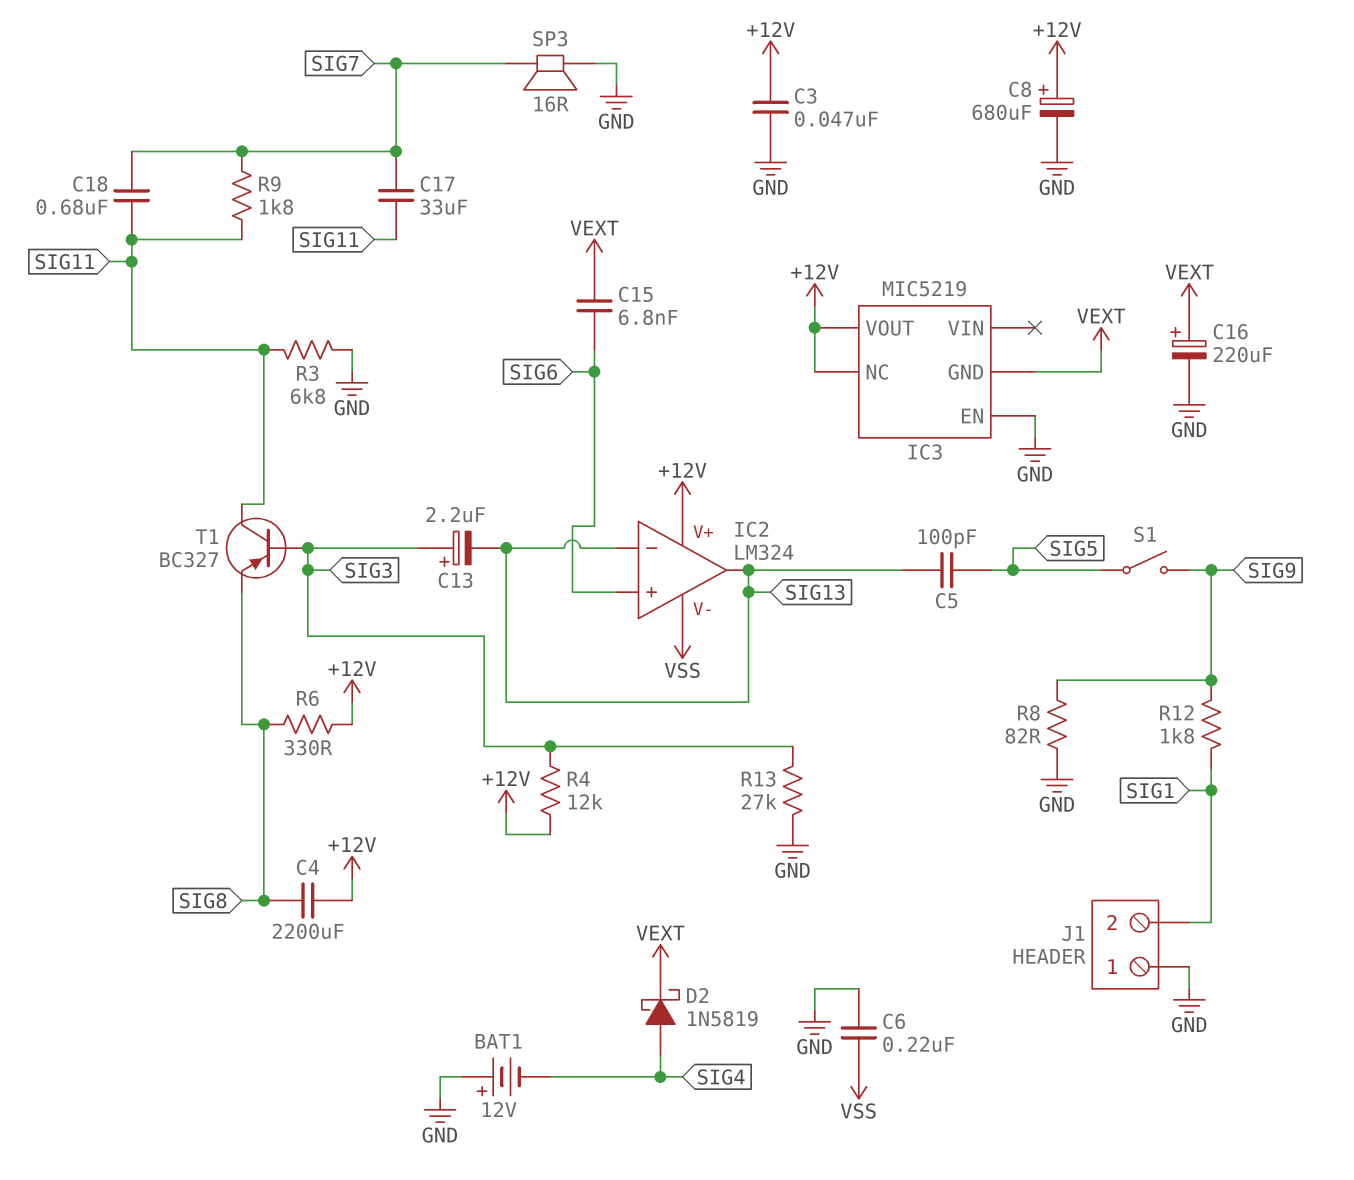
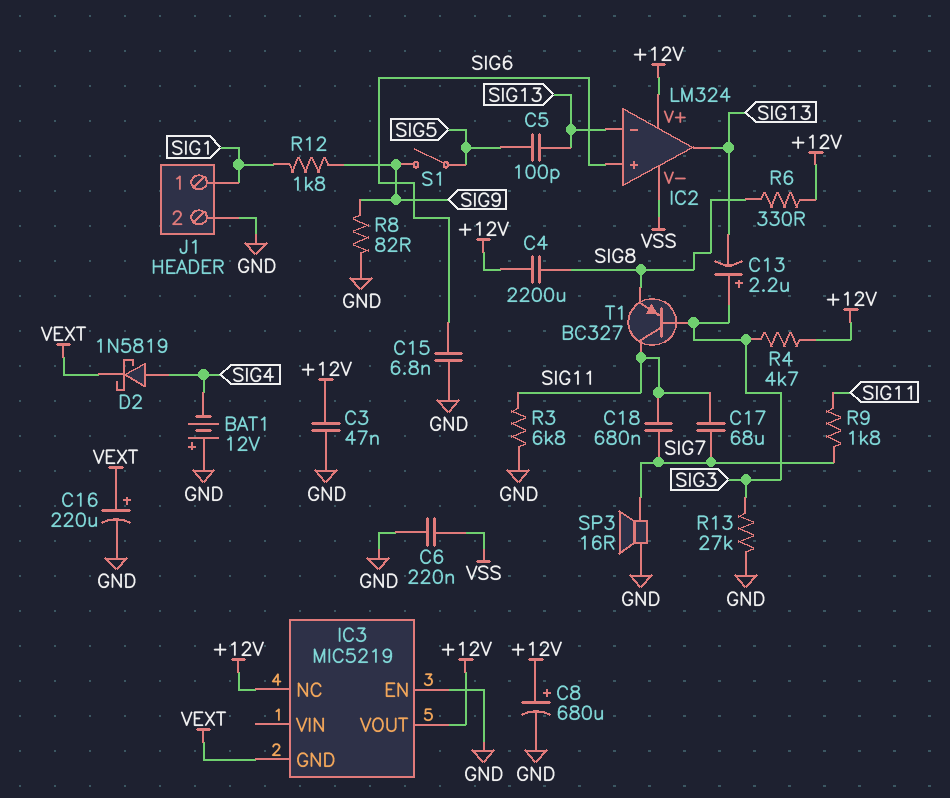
C15: 6.8nF (SIG6, VEXT) -> 6.8nF (GND, SIG6)
C17: 33uF (SIG7, SIG11) -> 68uF (SIG7, SIG11)
J1 pin 1: GND -> SIG1
J1 pin 2: SIG1 -> GND
R4: 12k (+12V, SIG3) -> 4.7k (+12V, SIG3)

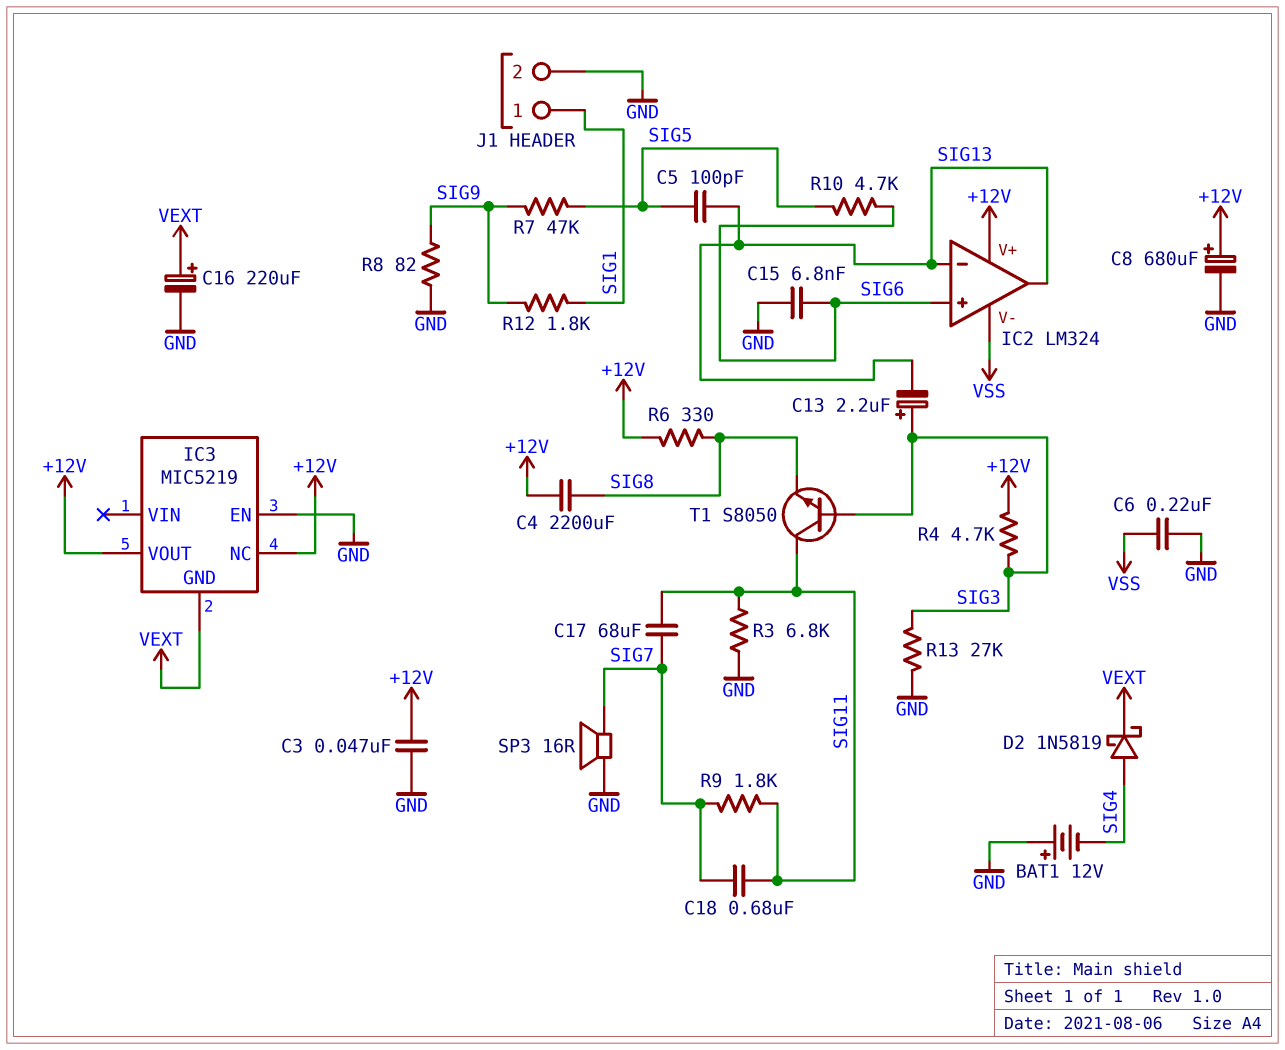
R7: none -> 47k (SIG5, SIG9)
R10: none -> 4.7k (SIG5, SIG6)
S1: switch (SIG5, SIG9) -> none
T1: PNP BC327 (B SIG3, C SIG11, E SIG8) -> NPN S8050 (B SIG3, C SIG11, E SIG8)

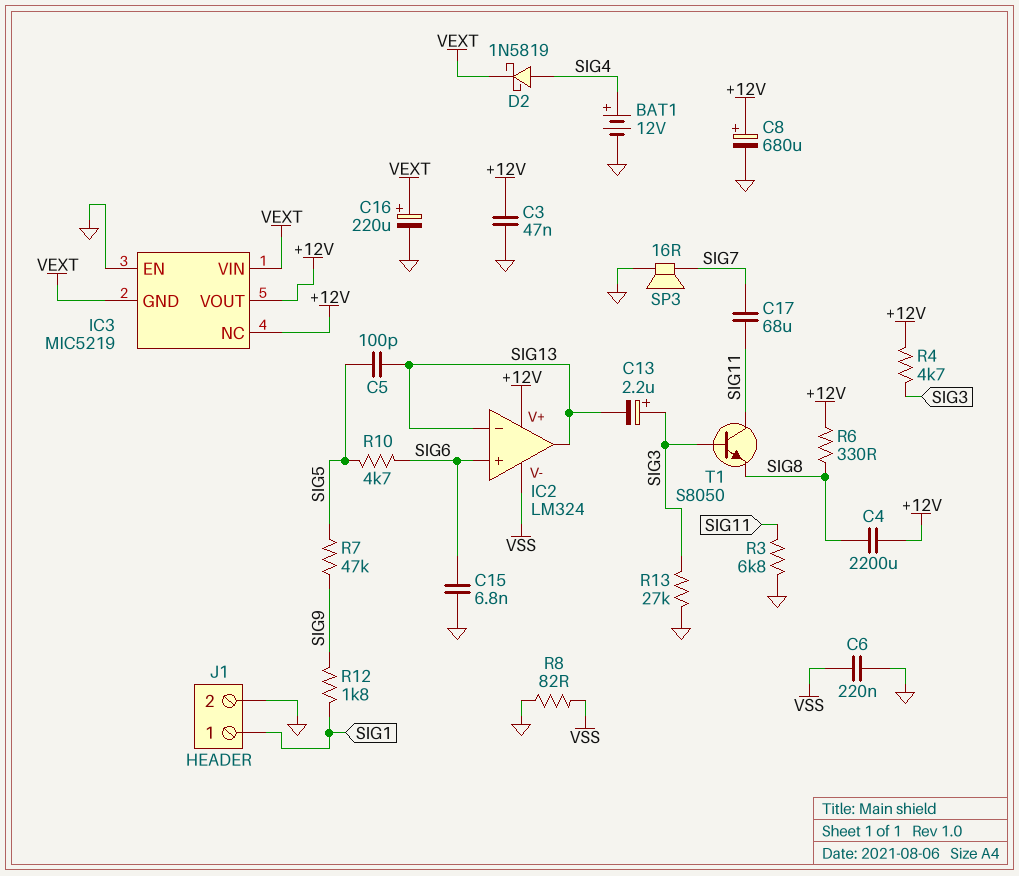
BAT1: 12V (plus GND, minus SIG4) -> 12V (plus SIG4, minus GND)
C18: 680nF (SIG7, SIG11) -> none
IC3 pin VIN: none -> VEXT
R8: 82 (GND, SIG9) -> 82 (GND, VSS)
R9: 1.8k (SIG7, SIG11) -> none

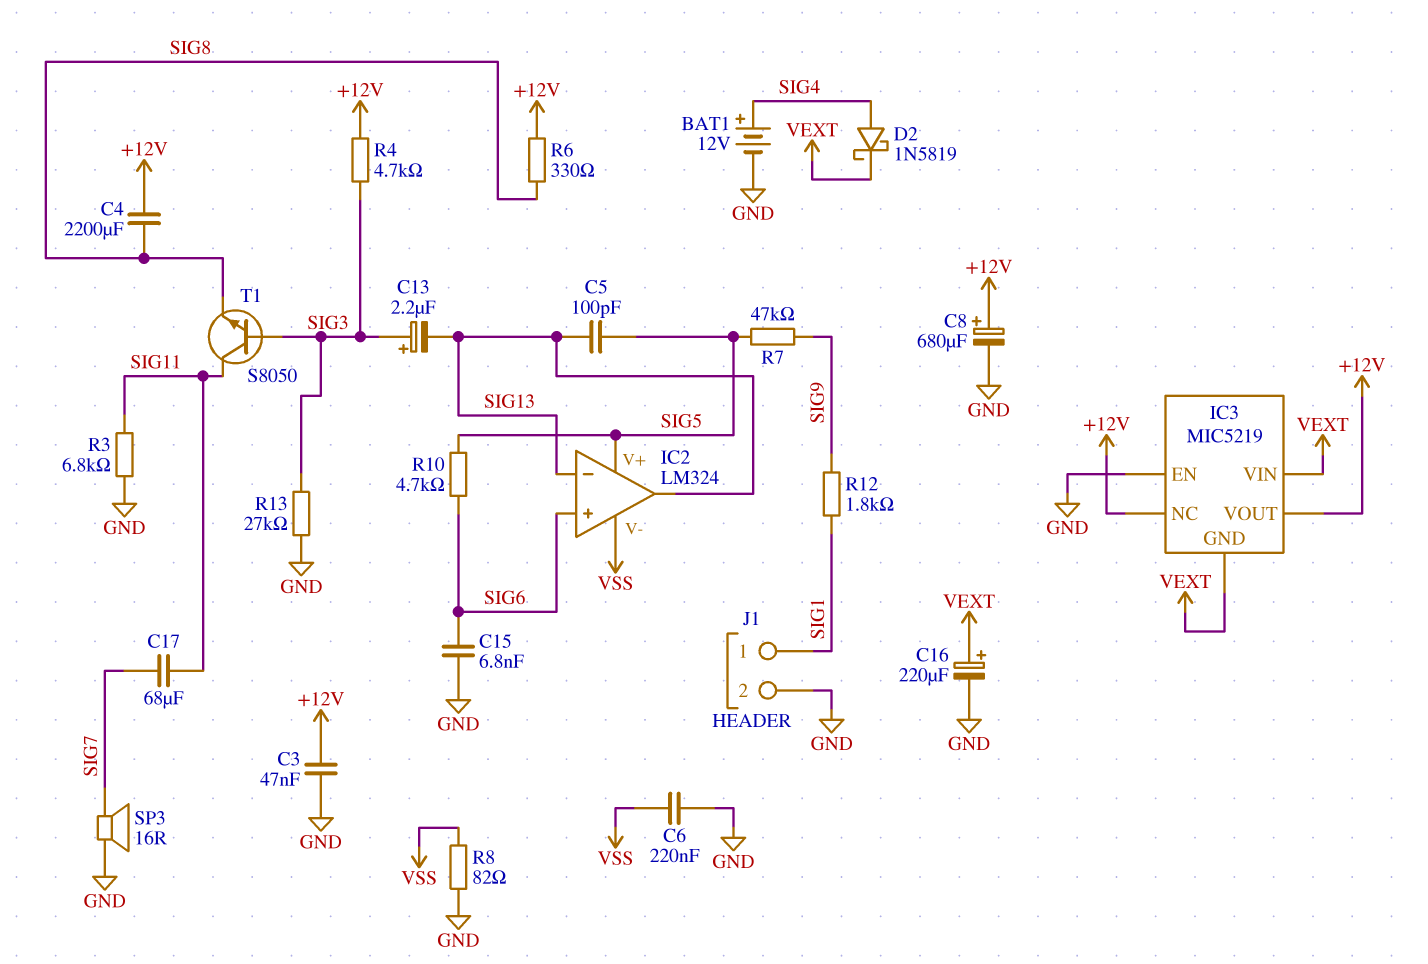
IC2 pin V+: +12V -> SIG5

